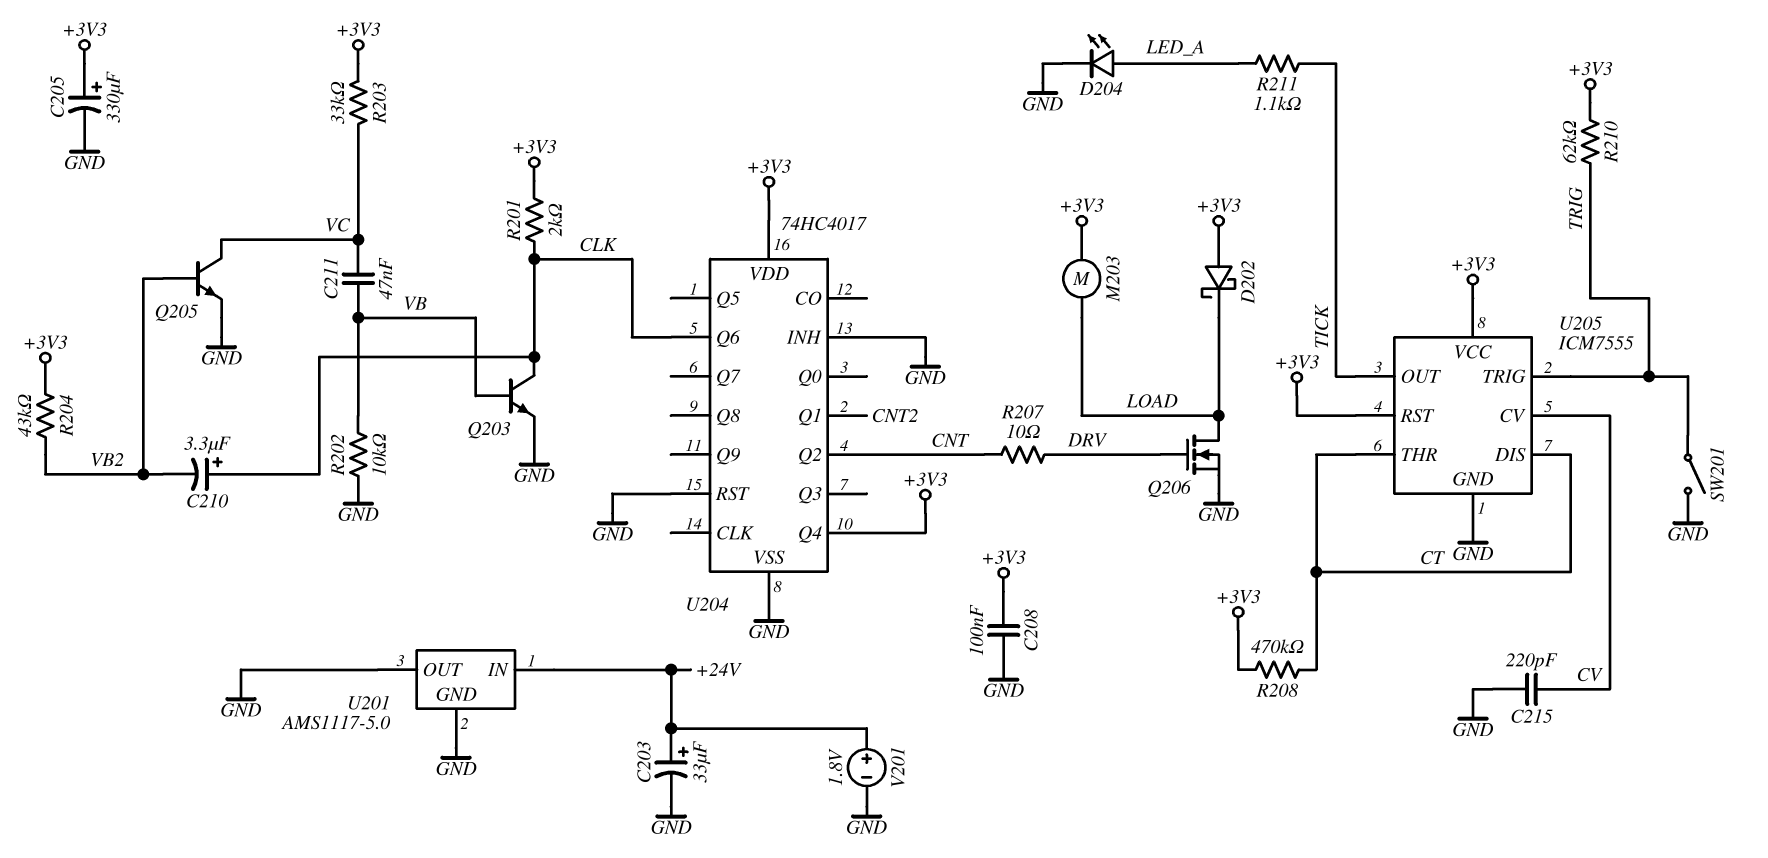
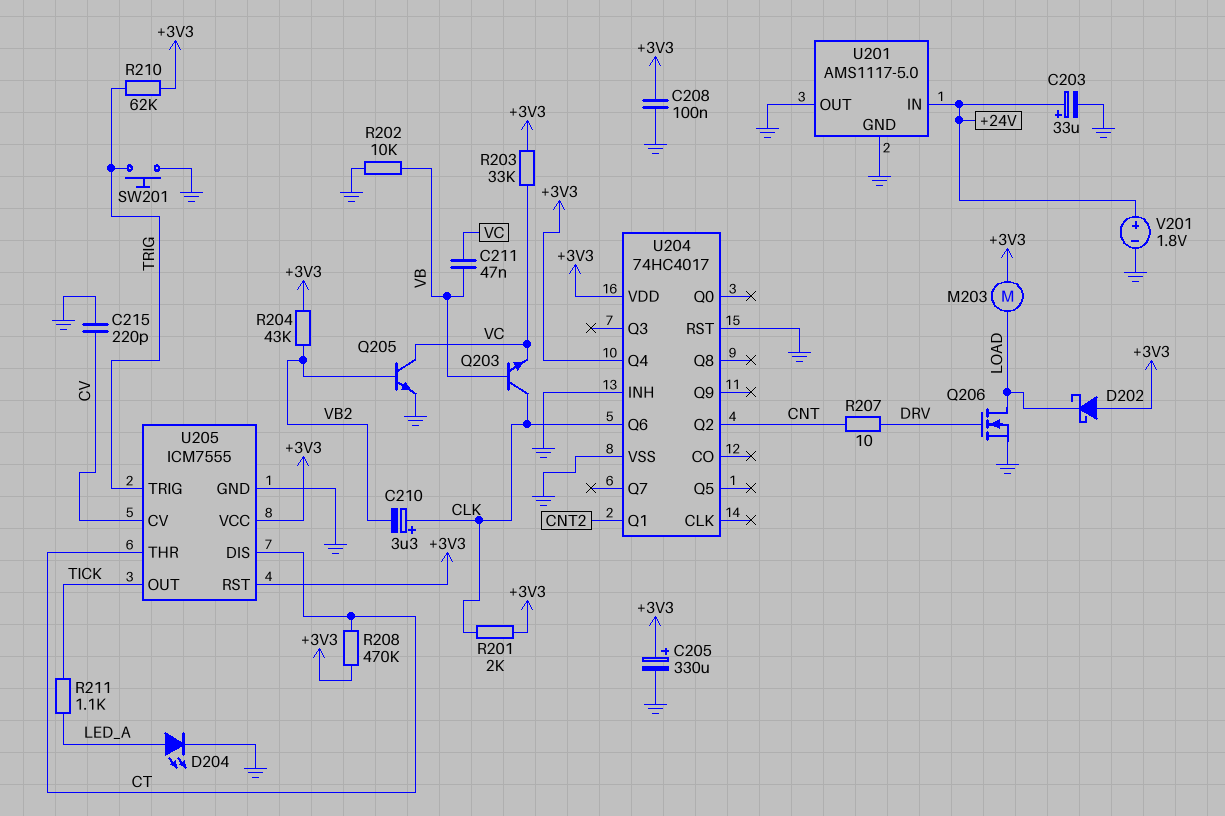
Q203: NPN (B VB, C CLK, E GND) -> NPN (B VB, C CLK, E VC)
SW201: switch (GND, TRIG) -> button (GND, TRIG)

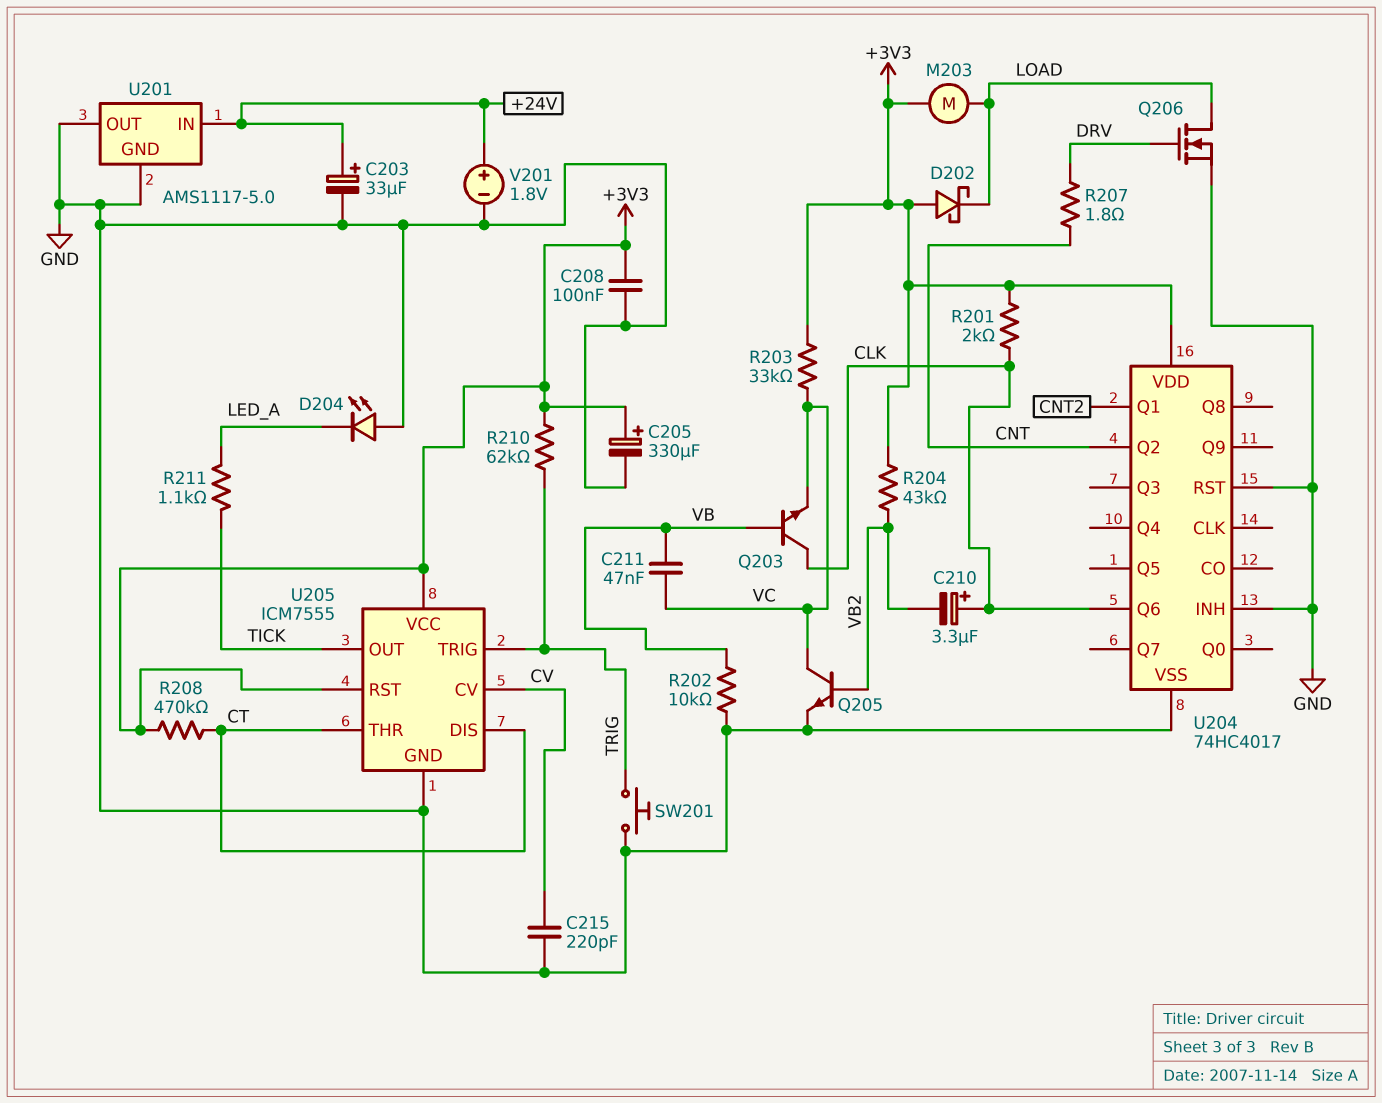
D204: LED (A LED_A, K GND) -> LED (A GND, K LED_A)
R207: 10 (CNT, DRV) -> 1.8 (CNT, DRV)
U204 pin Q4: +3V3 -> none

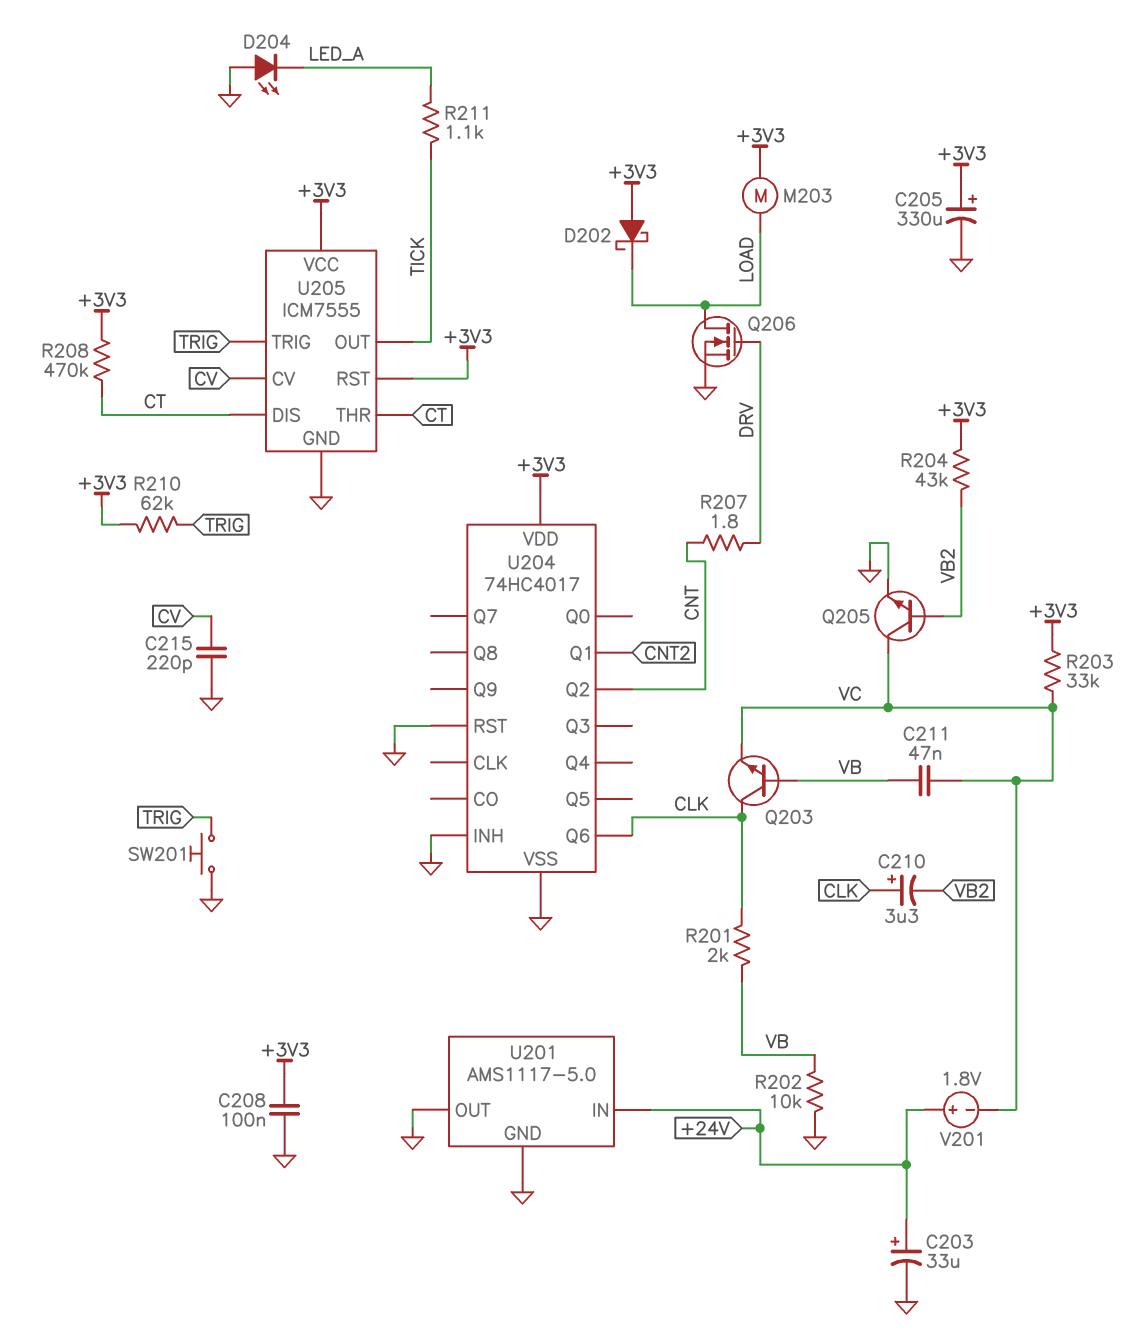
R201: 2k (+3V3, CLK) -> 2k (CLK, VB)
V201: 1.8V (plus +24V, minus GND) -> 1.8V (plus +24V, minus VC)

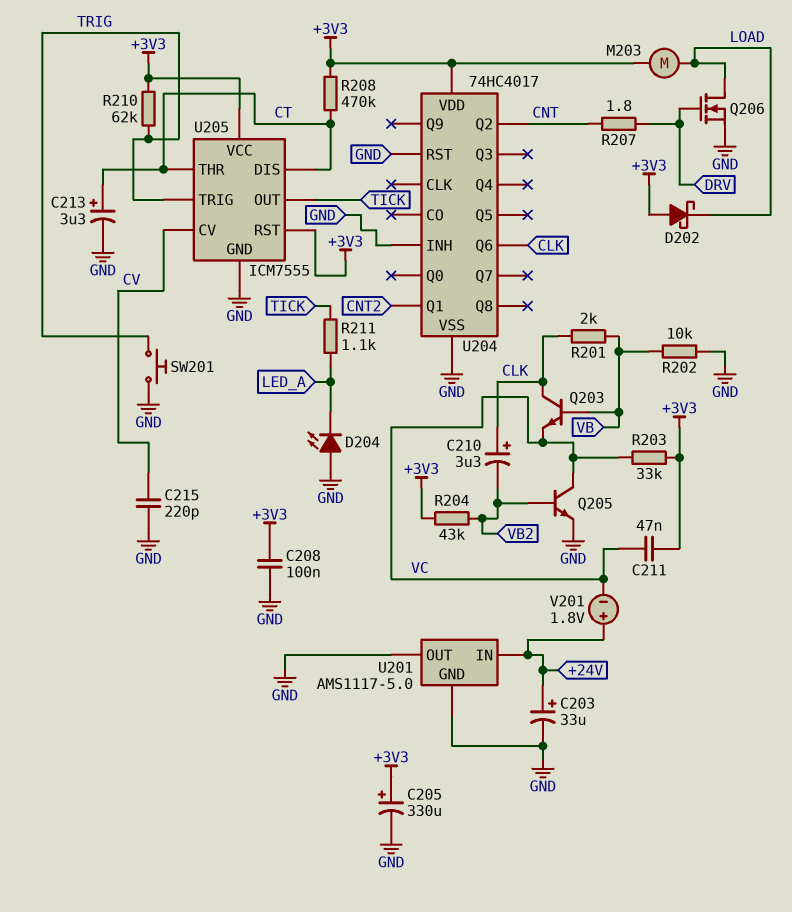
C211: 47nF (VB, VC) -> 47nF (+3V3, VC)
C213: none -> 3.3uF (plus CT, minus GND)

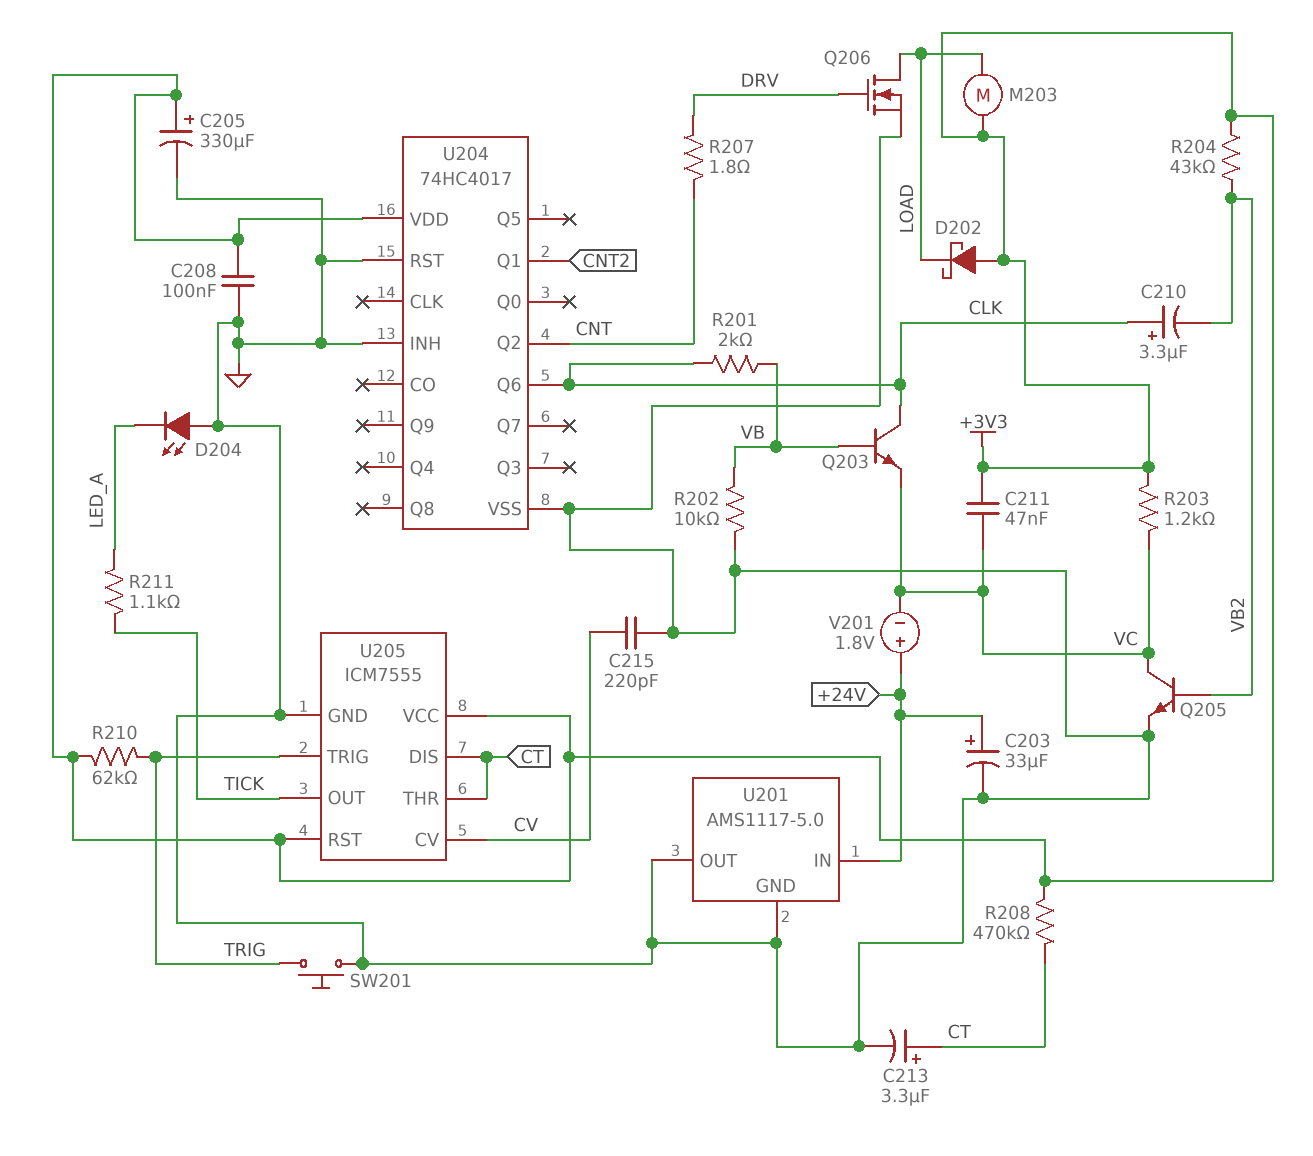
R203: 33k (+3V3, VC) -> 1.2k (+3V3, VC)

